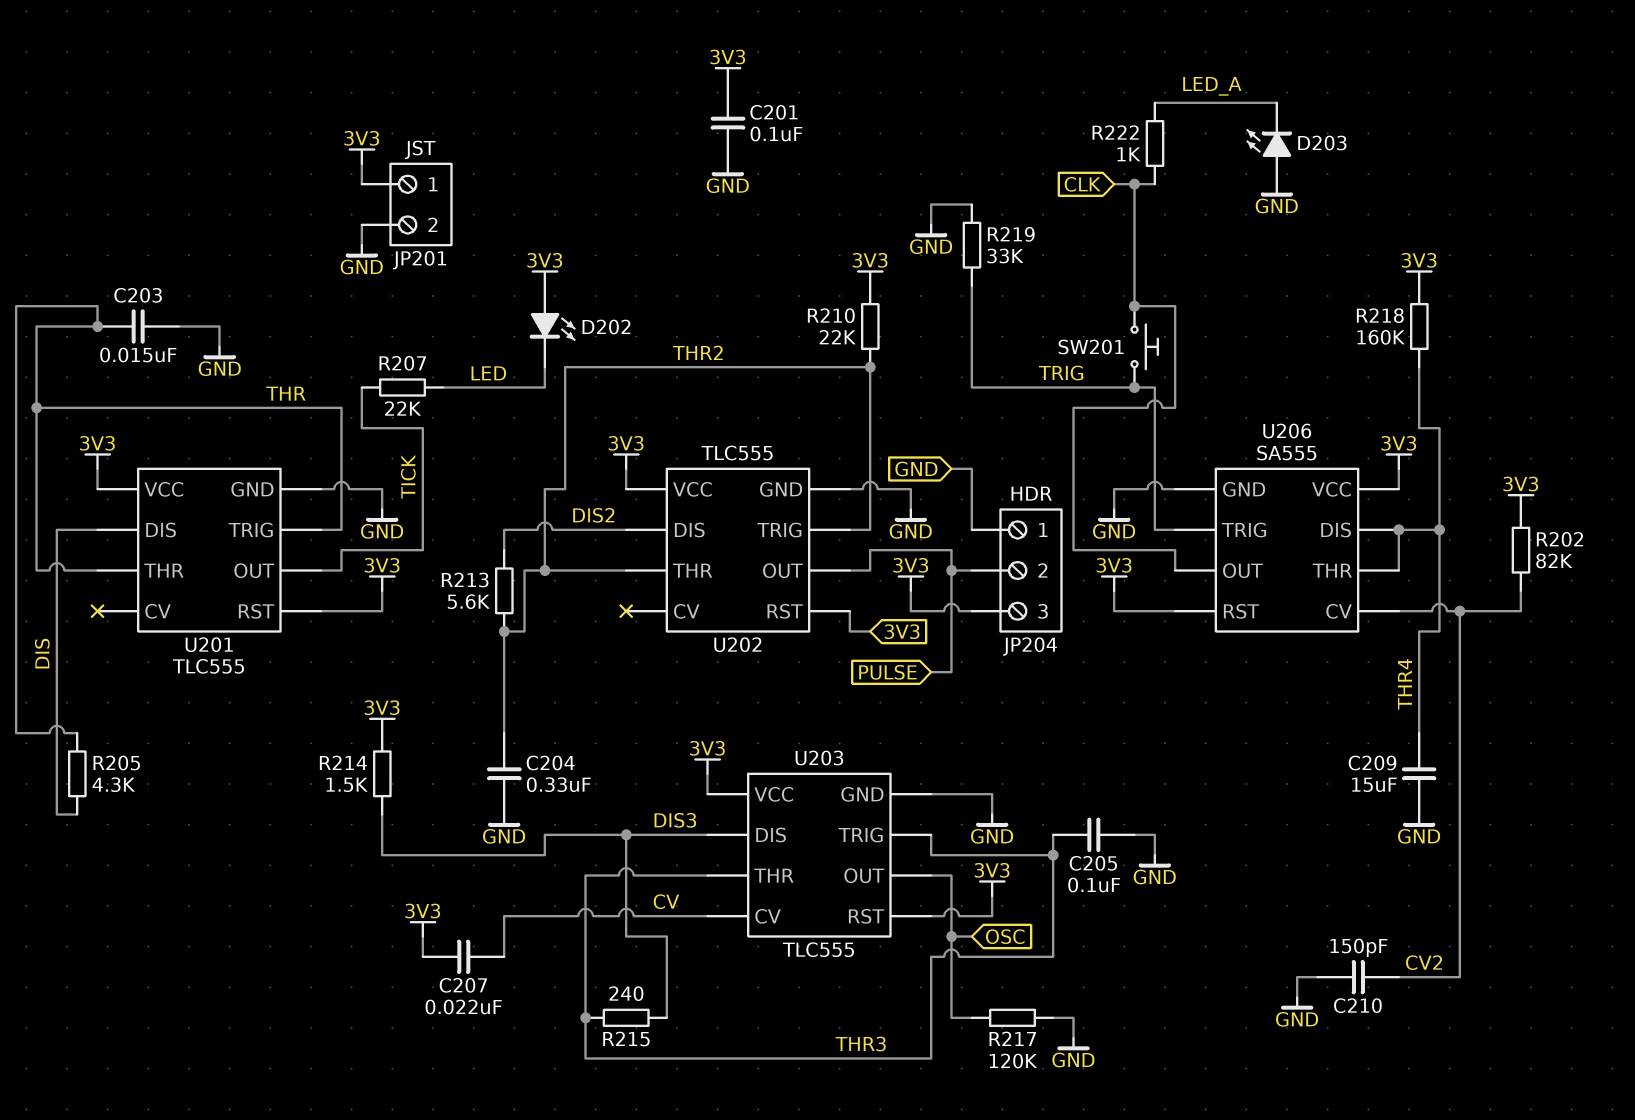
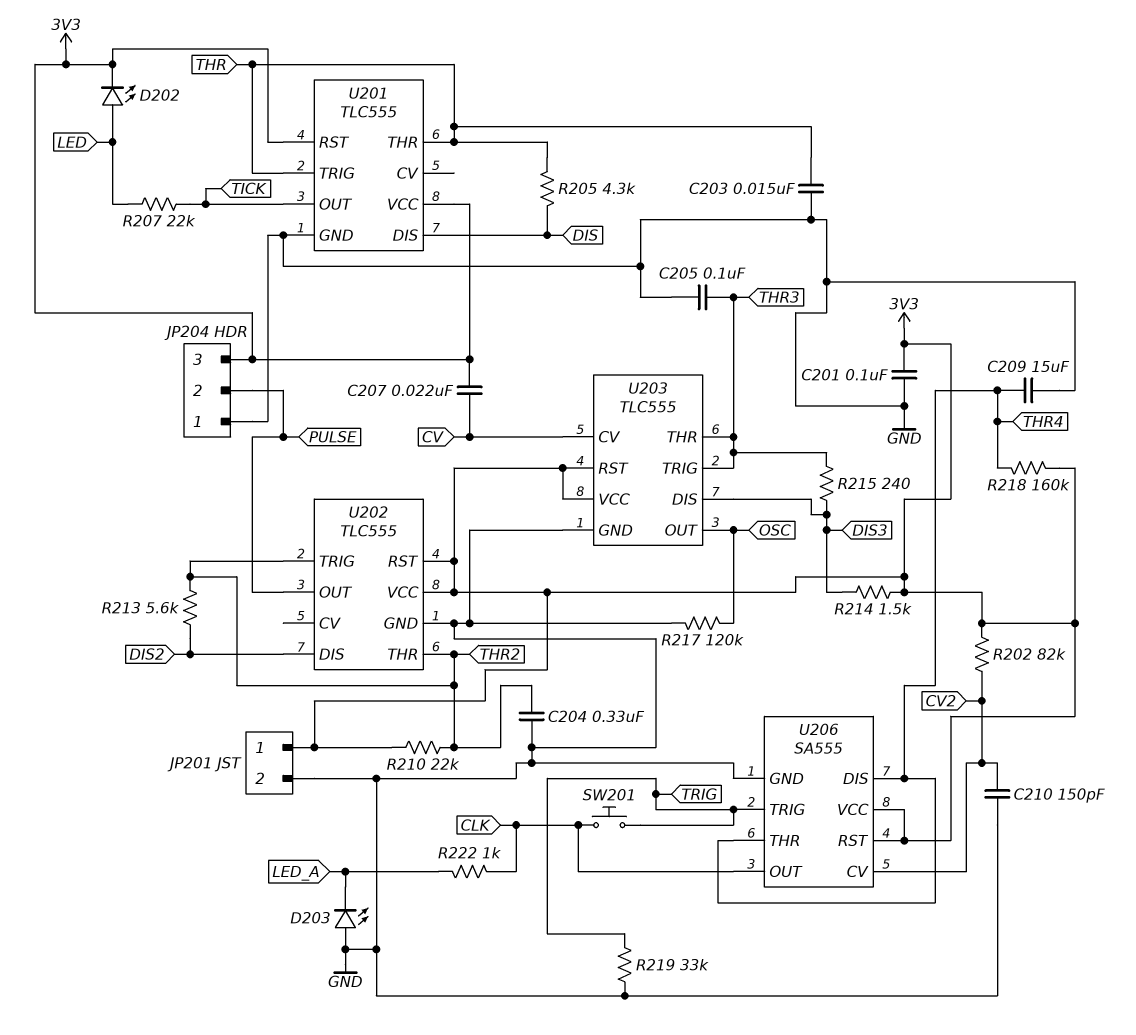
D202: LED (A 3V3, K LED) -> LED (A LED, K 3V3)

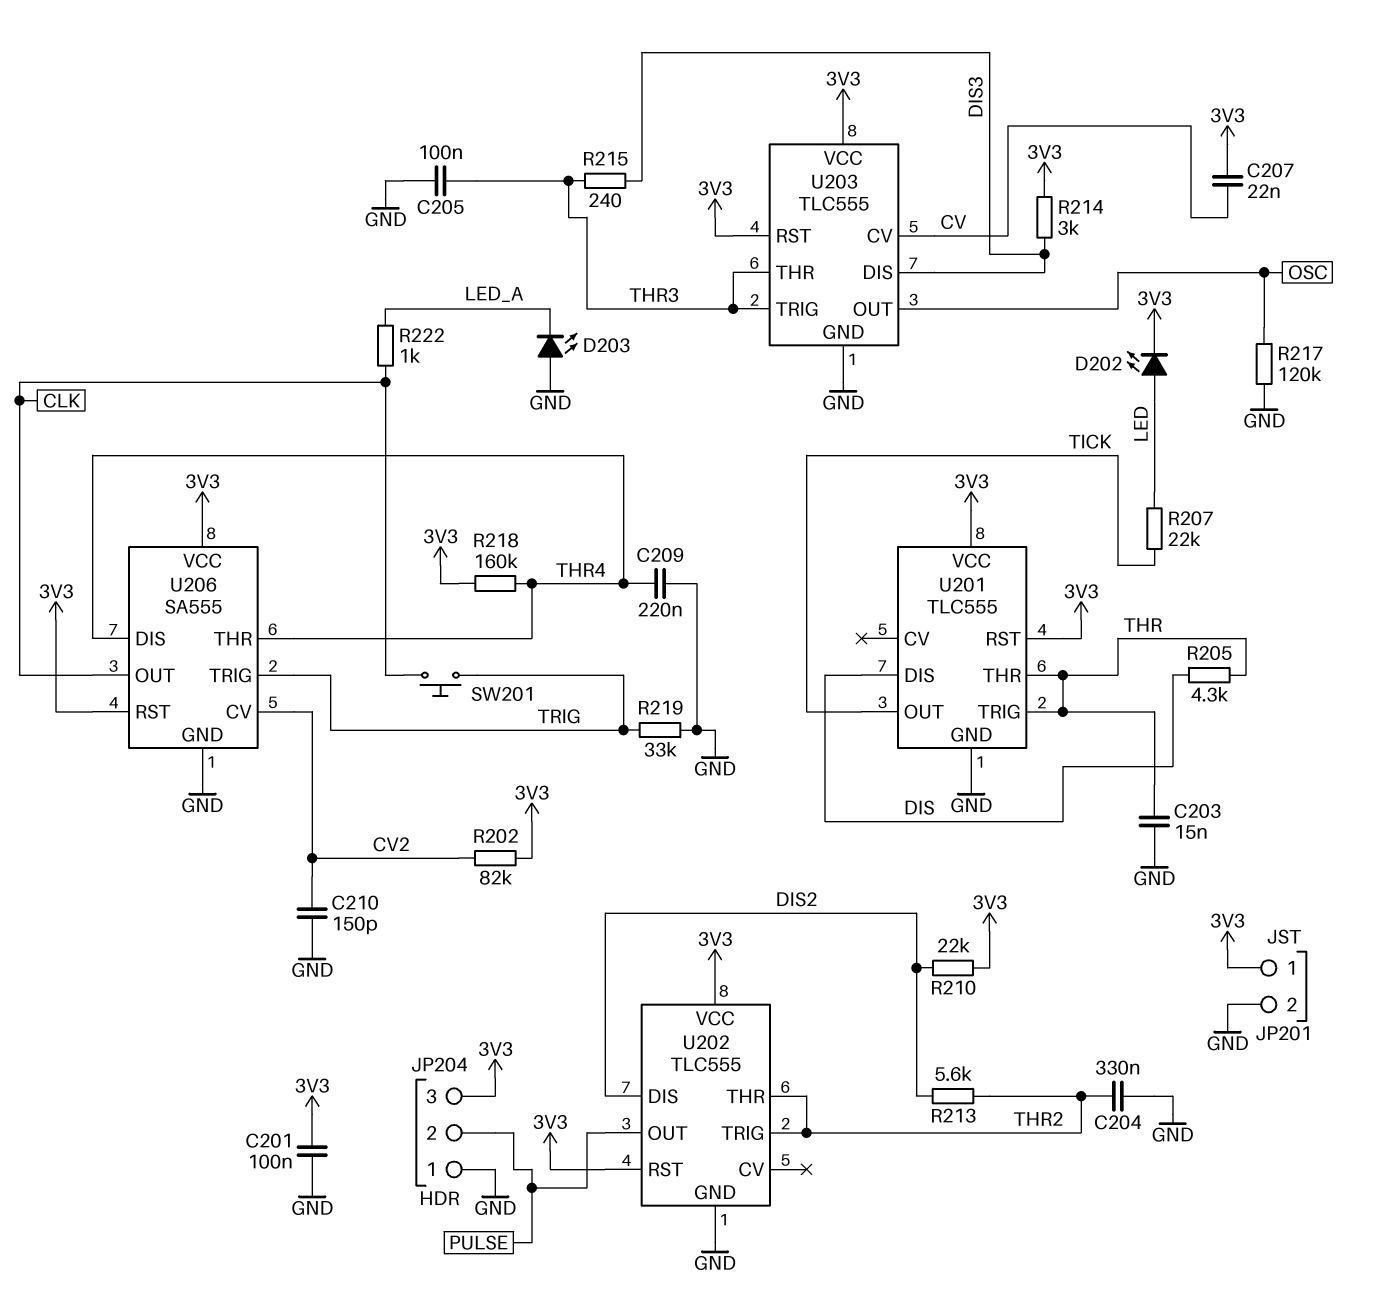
C209: 15uF (GND, THR4) -> 220nF (GND, THR4)
R210: 22k (3V3, THR2) -> 22k (3V3, DIS2)
R214: 1.5k (3V3, DIS3) -> 3k (3V3, DIS3)

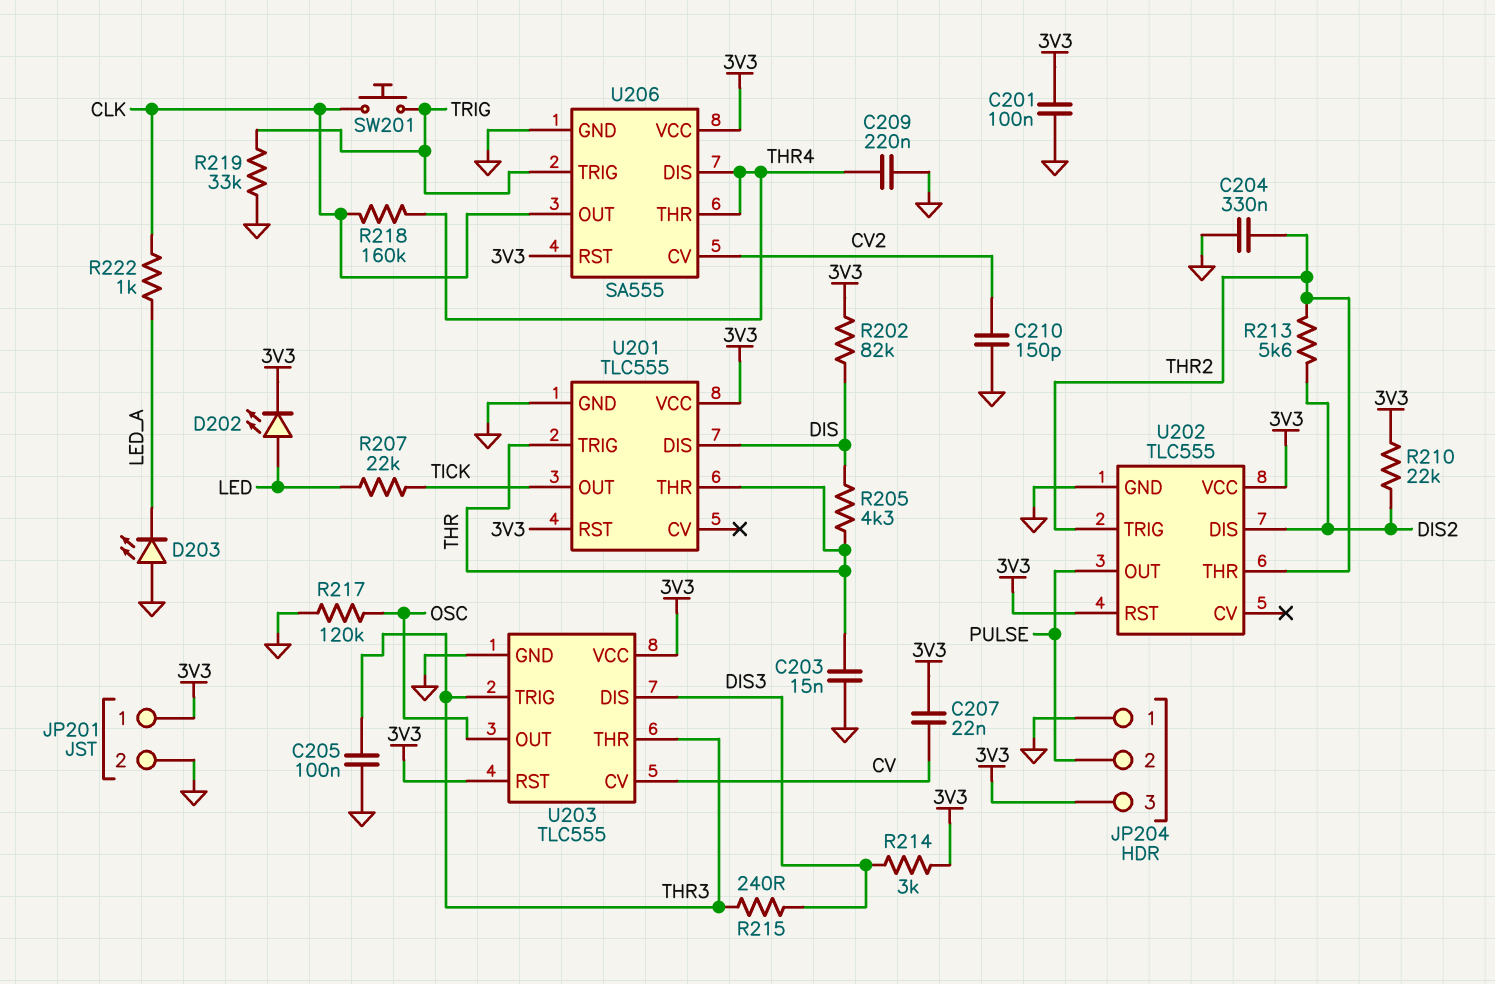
R202: 82k (3V3, CV2) -> 82k (3V3, DIS)
R218: 160k (3V3, THR4) -> 160k (CLK, THR4)

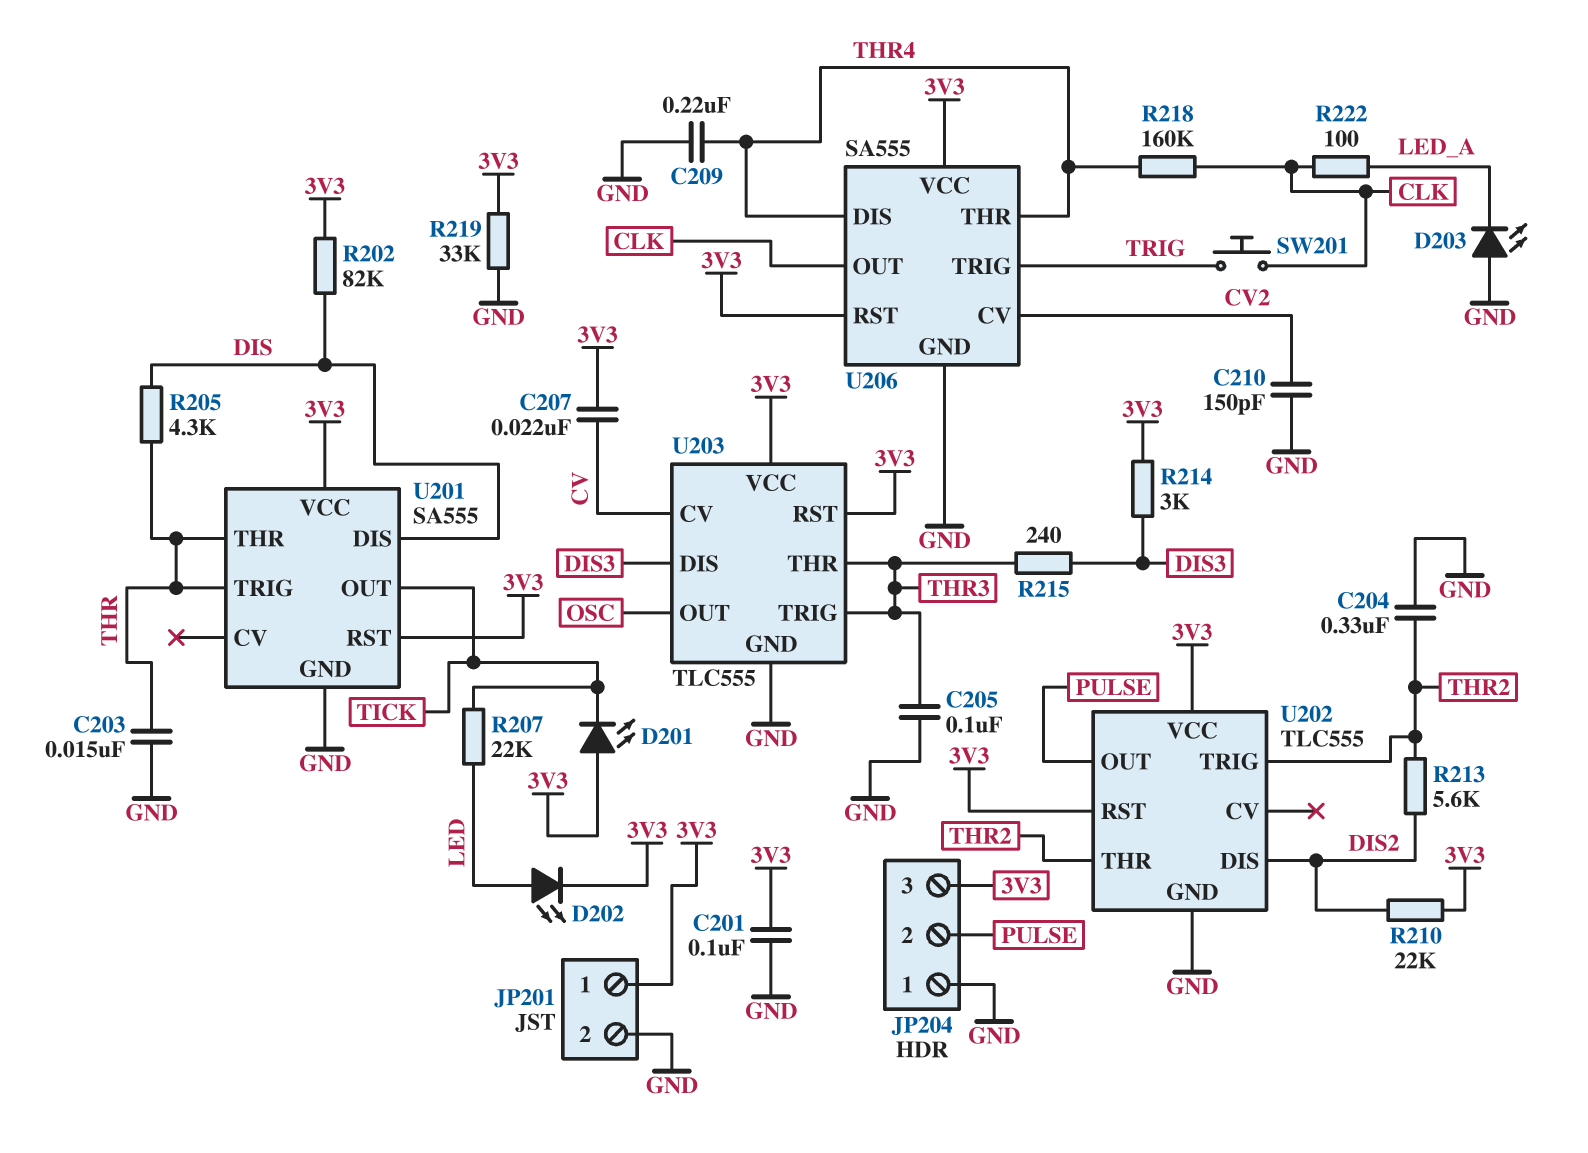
D201: none -> LED (A 3V3, K TICK)
R217: 120k (GND, OSC) -> none
R219: 33k (GND, TRIG) -> 33k (3V3, GND)
R222: 1k (CLK, LED_A) -> 100 (CLK, LED_A)
U201: TLC555 -> SA555

